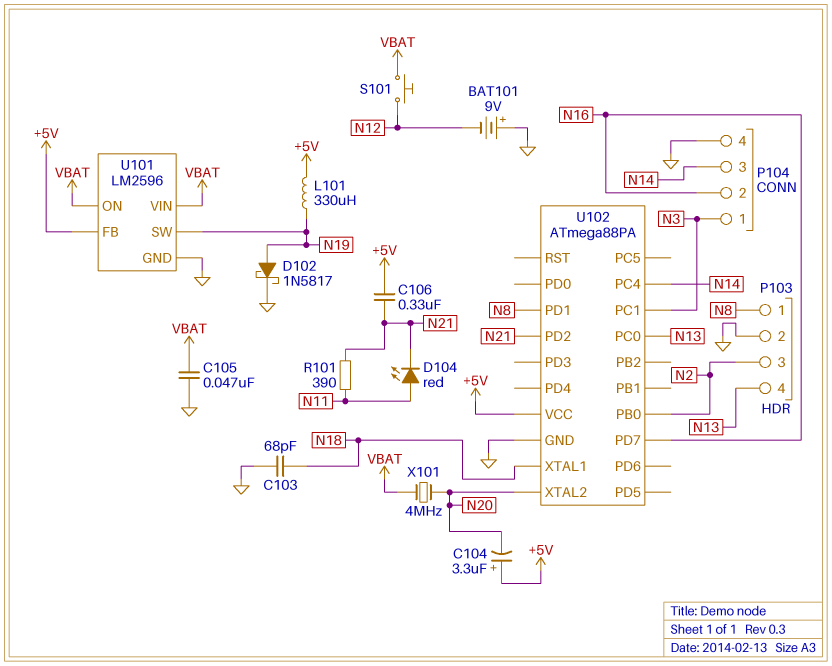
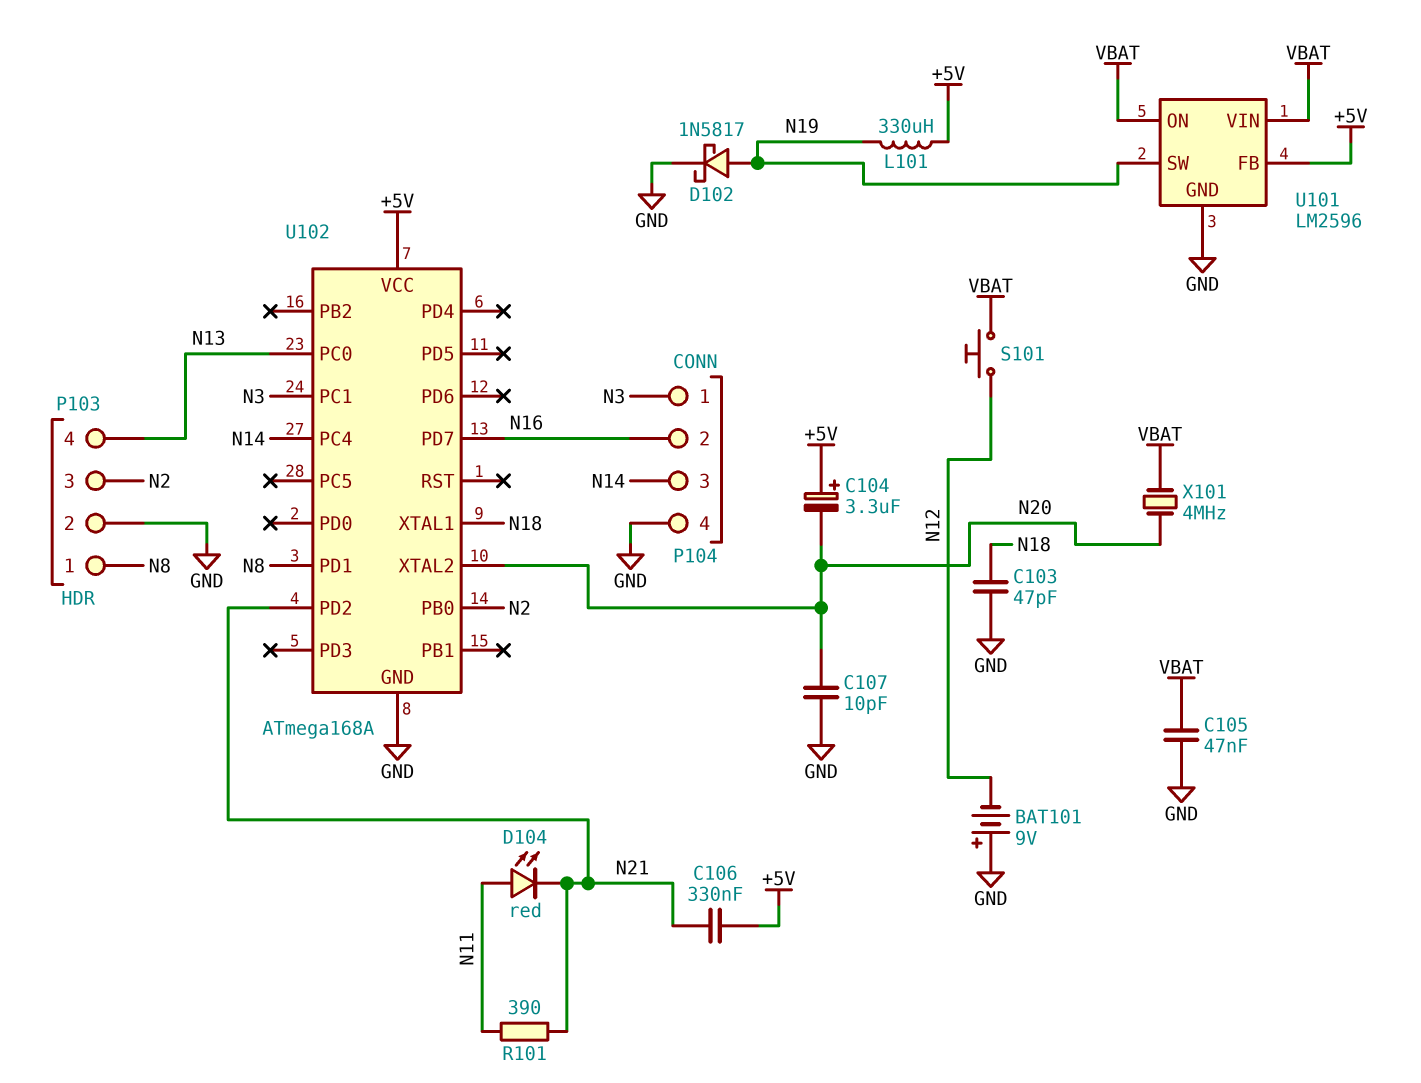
C103: 68pF (GND, N18) -> 47pF (GND, N18)
C107: none -> 10pF (GND, N20)
U102: ATmega88PA -> ATmega168A

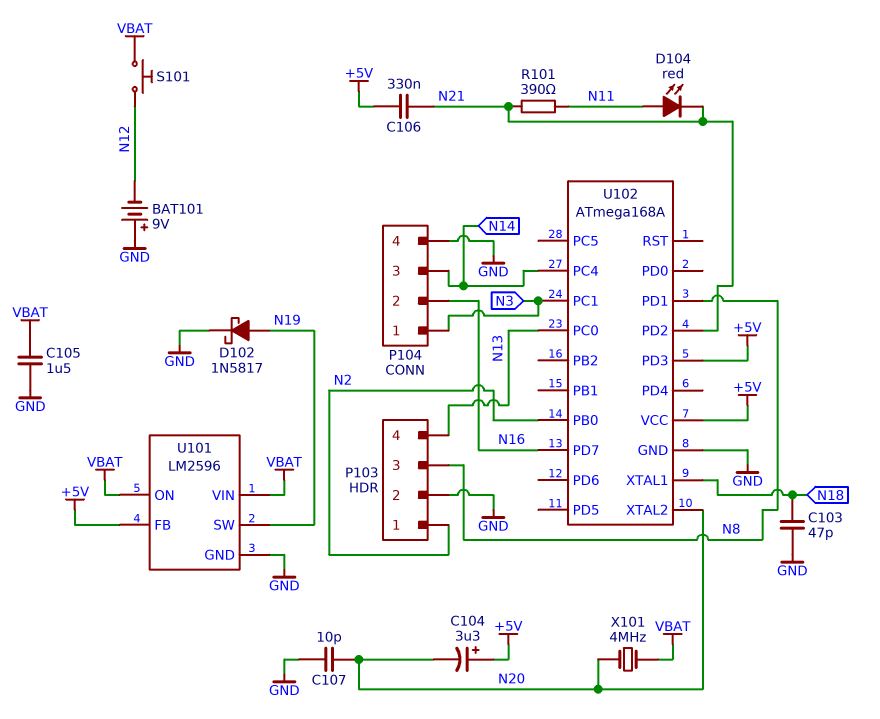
C105: 47nF (GND, VBAT) -> 1.5uF (GND, VBAT)
L101: 330uH (+5V, N19) -> none
P103 pin 1: N8 -> N2
P103 pin 3: N2 -> N8
U102 pin PD3: none -> +5V

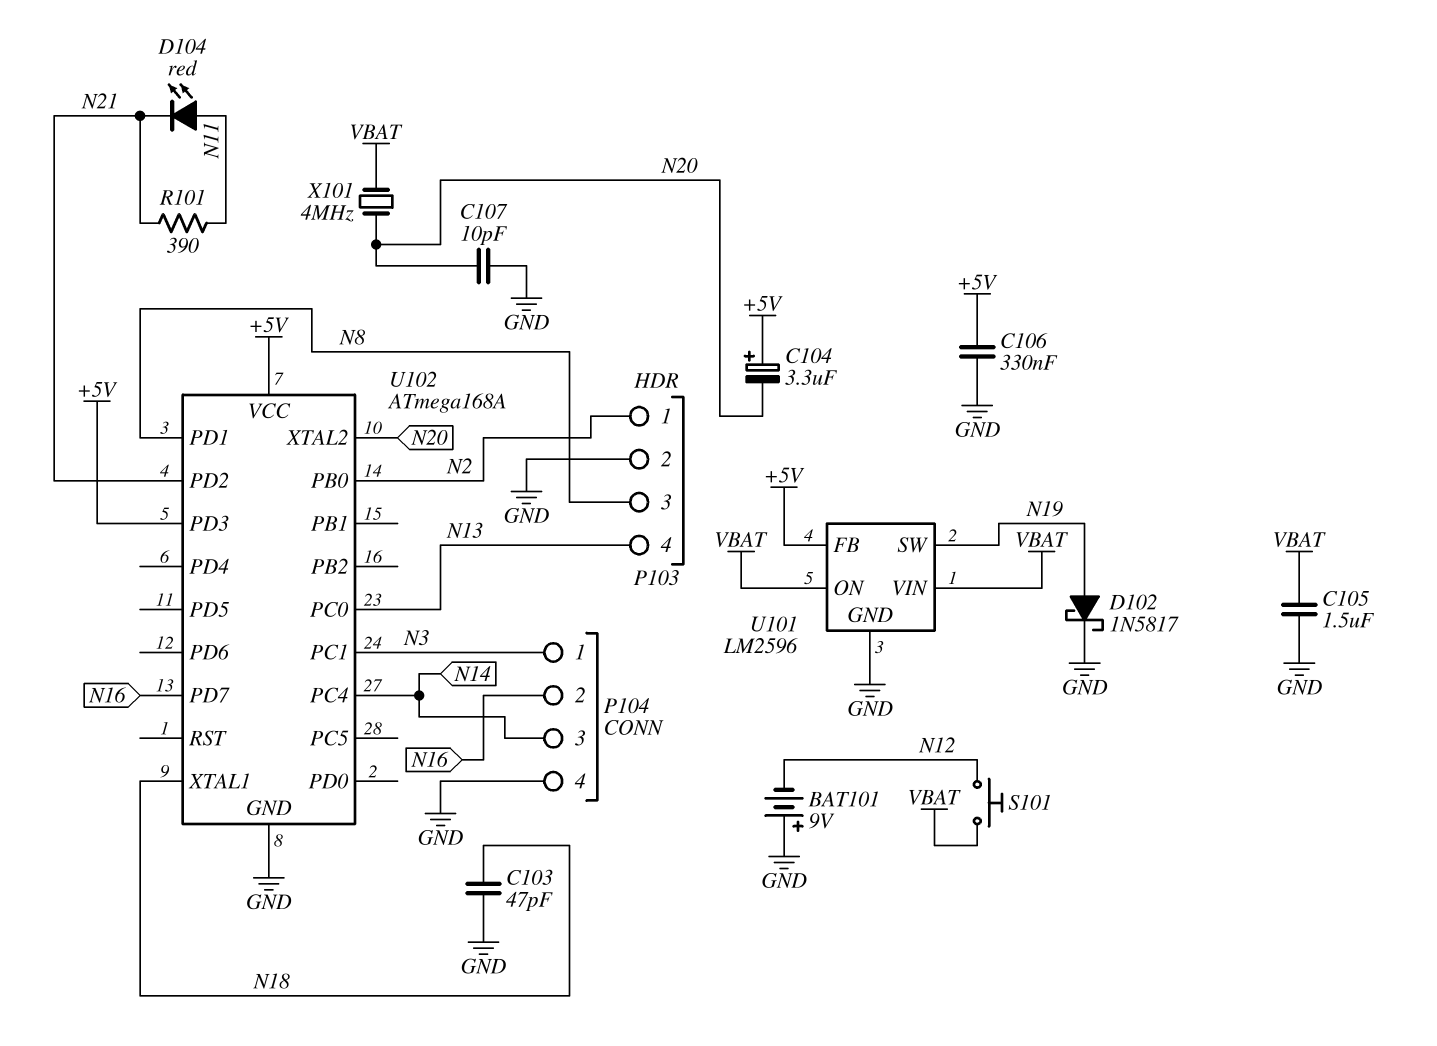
C106: 330nF (+5V, N21) -> 330nF (+5V, GND)

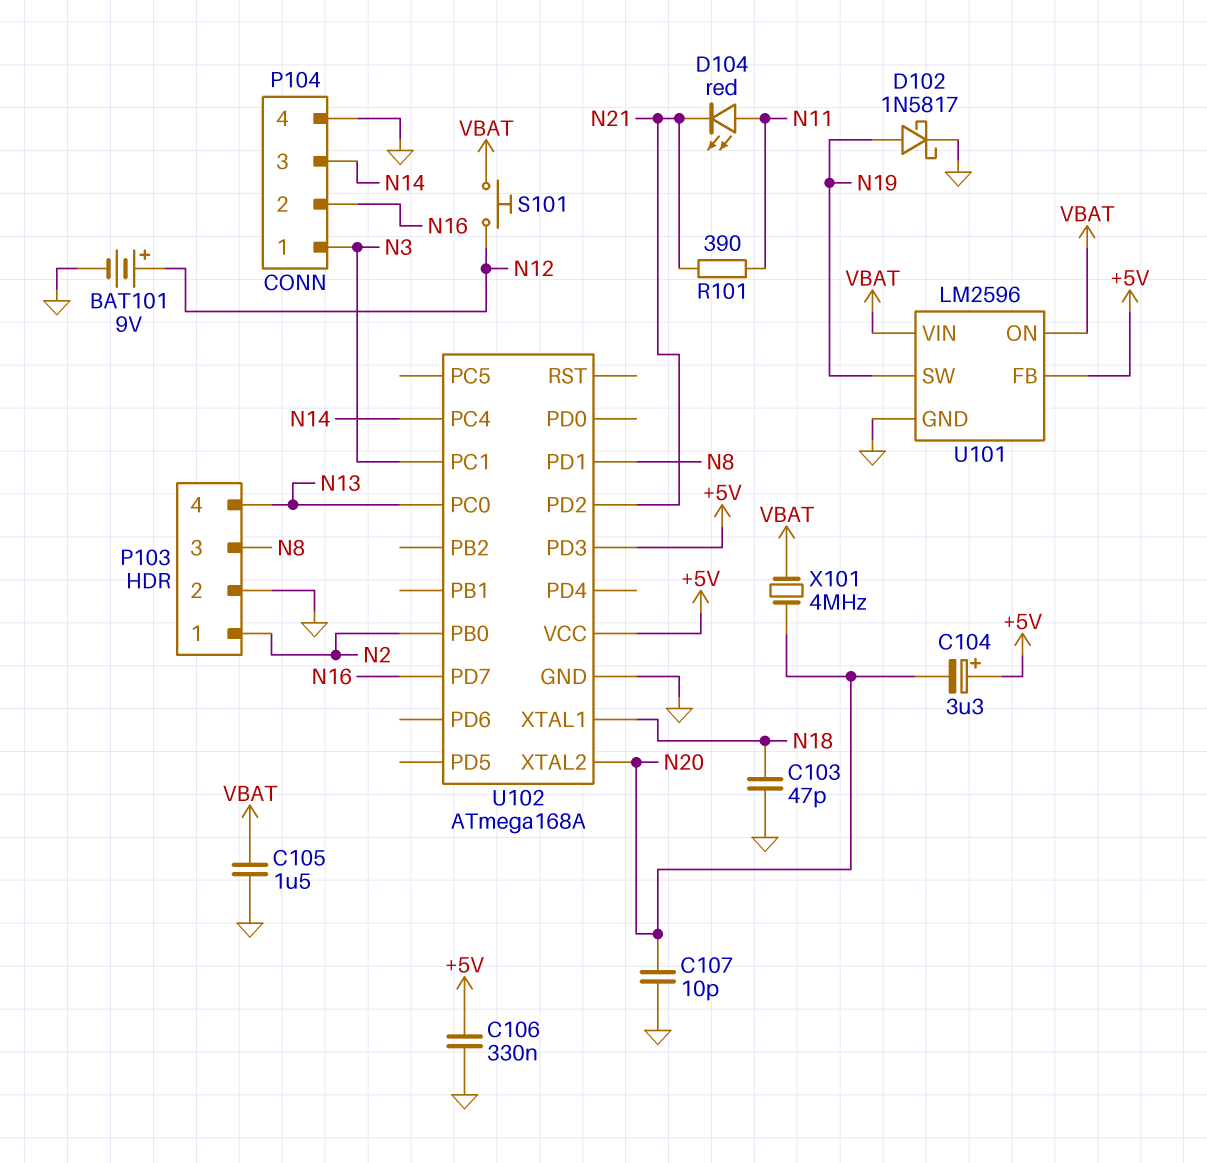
BAT101: 9V (plus GND, minus N12) -> 9V (plus N12, minus GND)

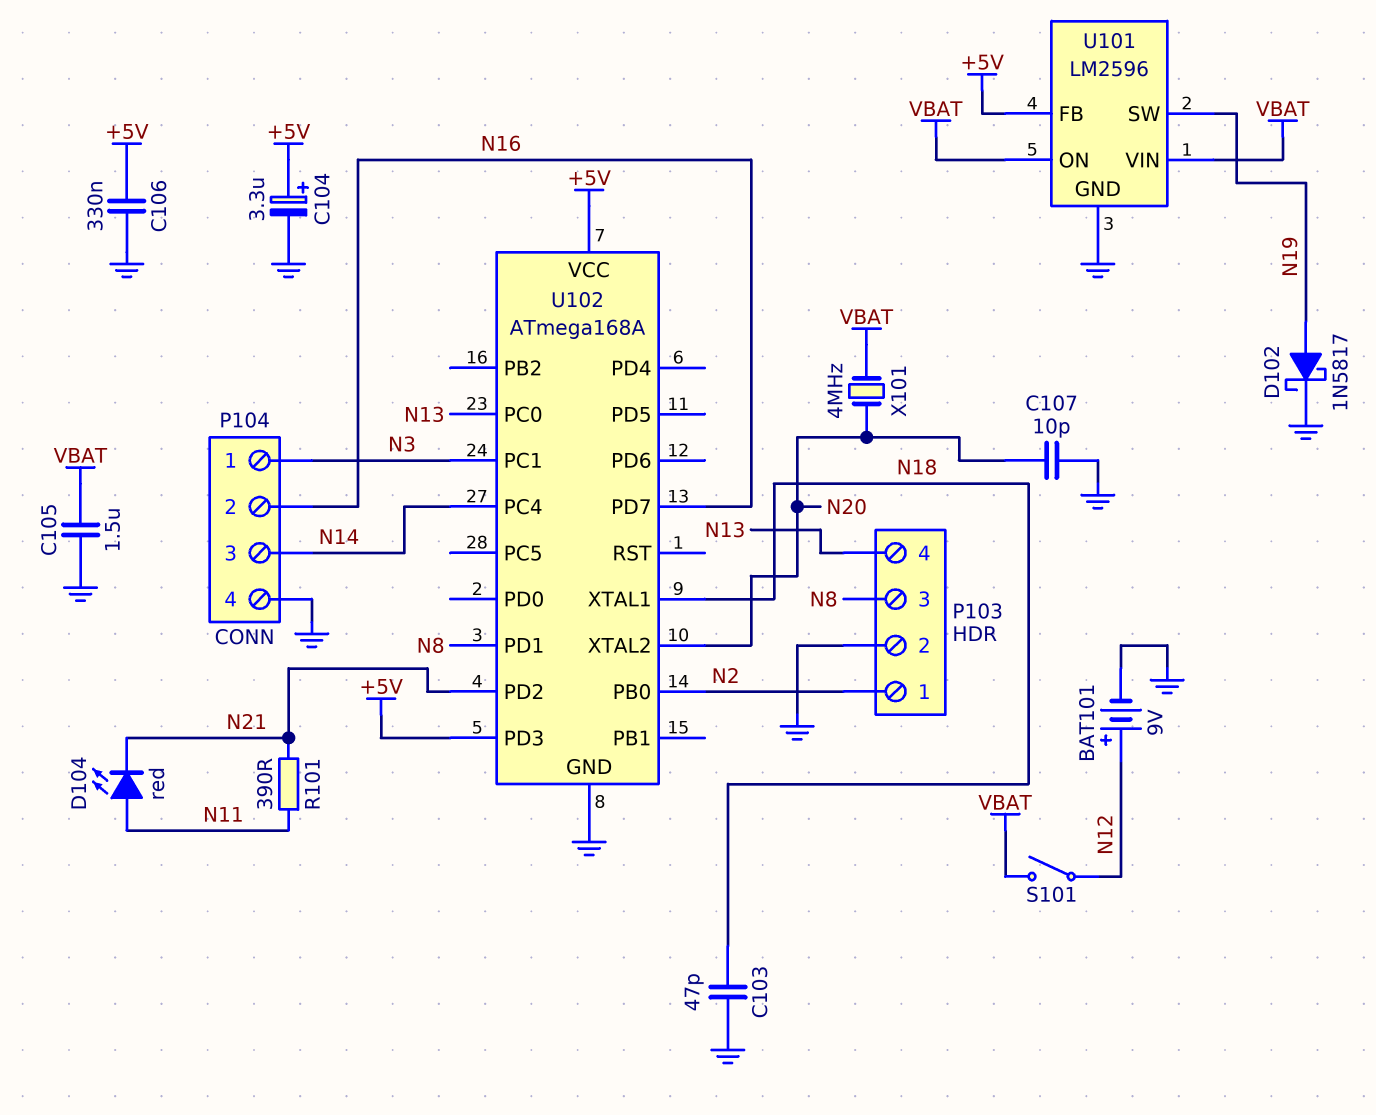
C104: 3.3uF (plus +5V, minus N20) -> 3.3uF (plus +5V, minus GND)
S101: button (N12, VBAT) -> switch (N12, VBAT)

